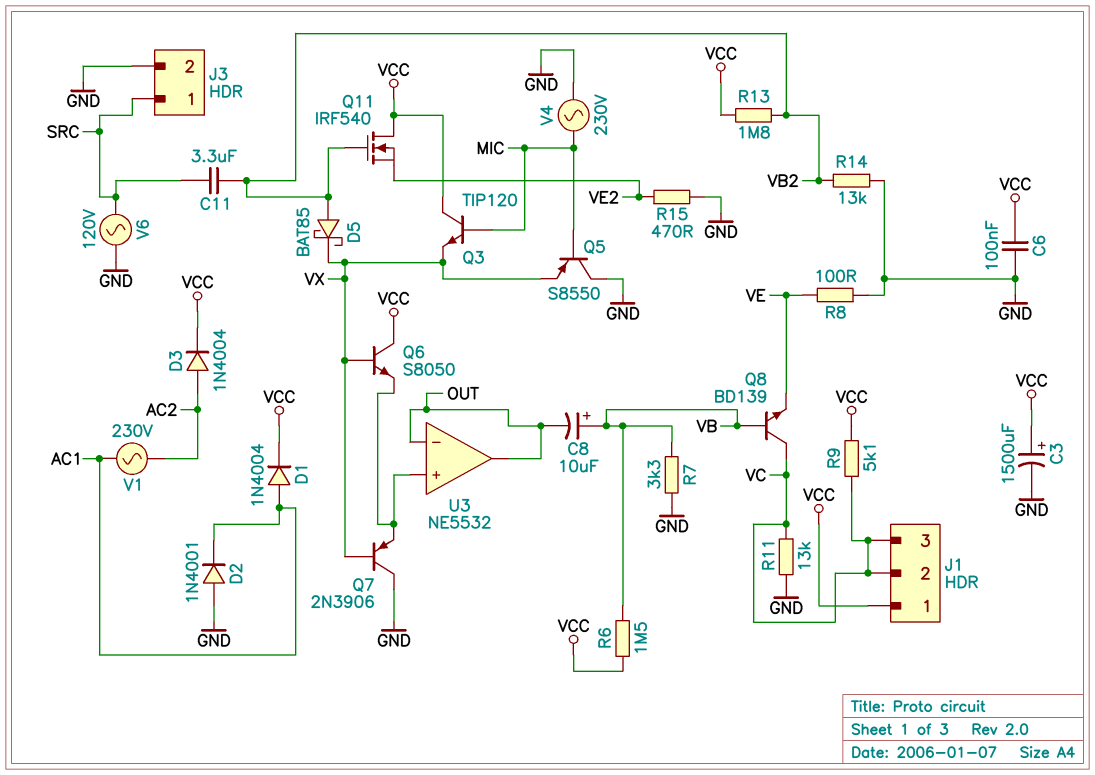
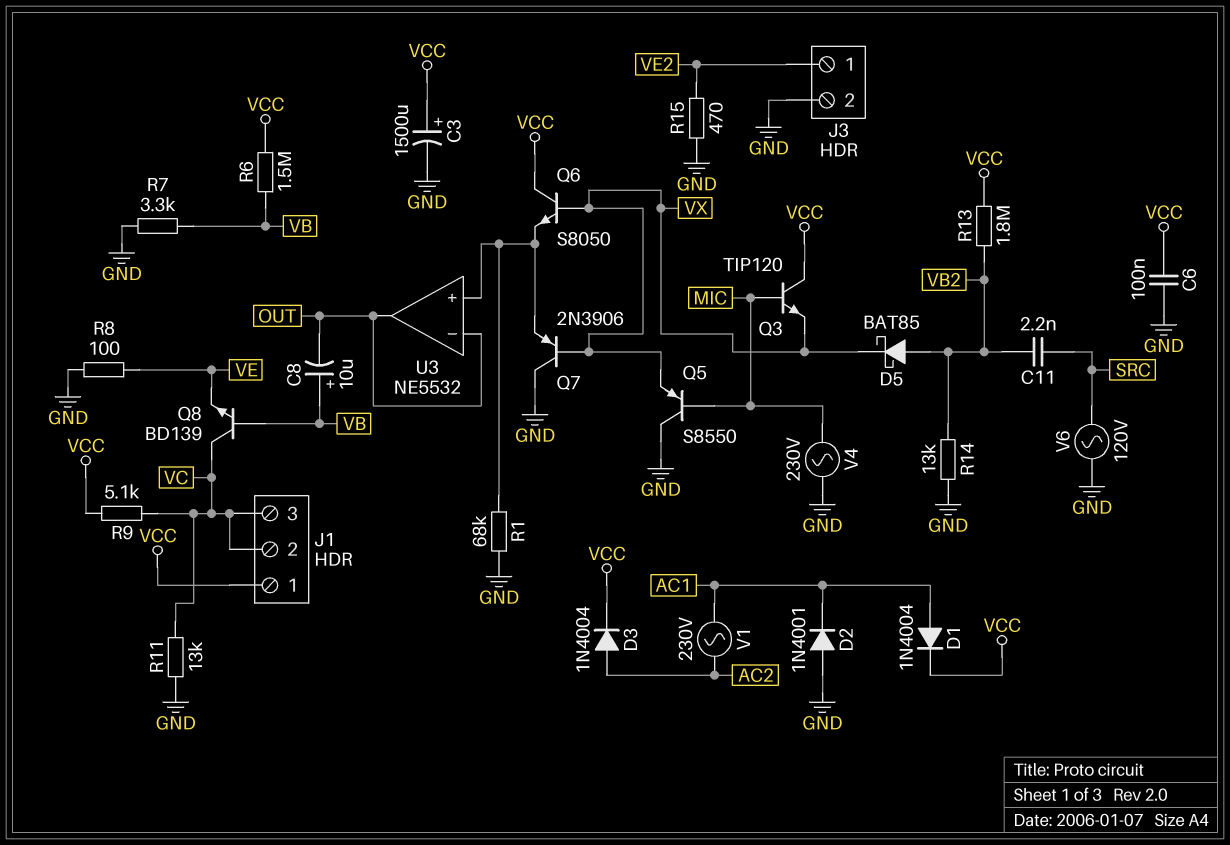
C11: 3.3uF (SRC, VB2) -> 2.2nF (SRC, VB2)
J3 pin 1: SRC -> VE2
Q11: NMOS IRF540 (G VB2, D VCC, S VE2) -> none
R1: none -> 68k (GND, U3/in+)

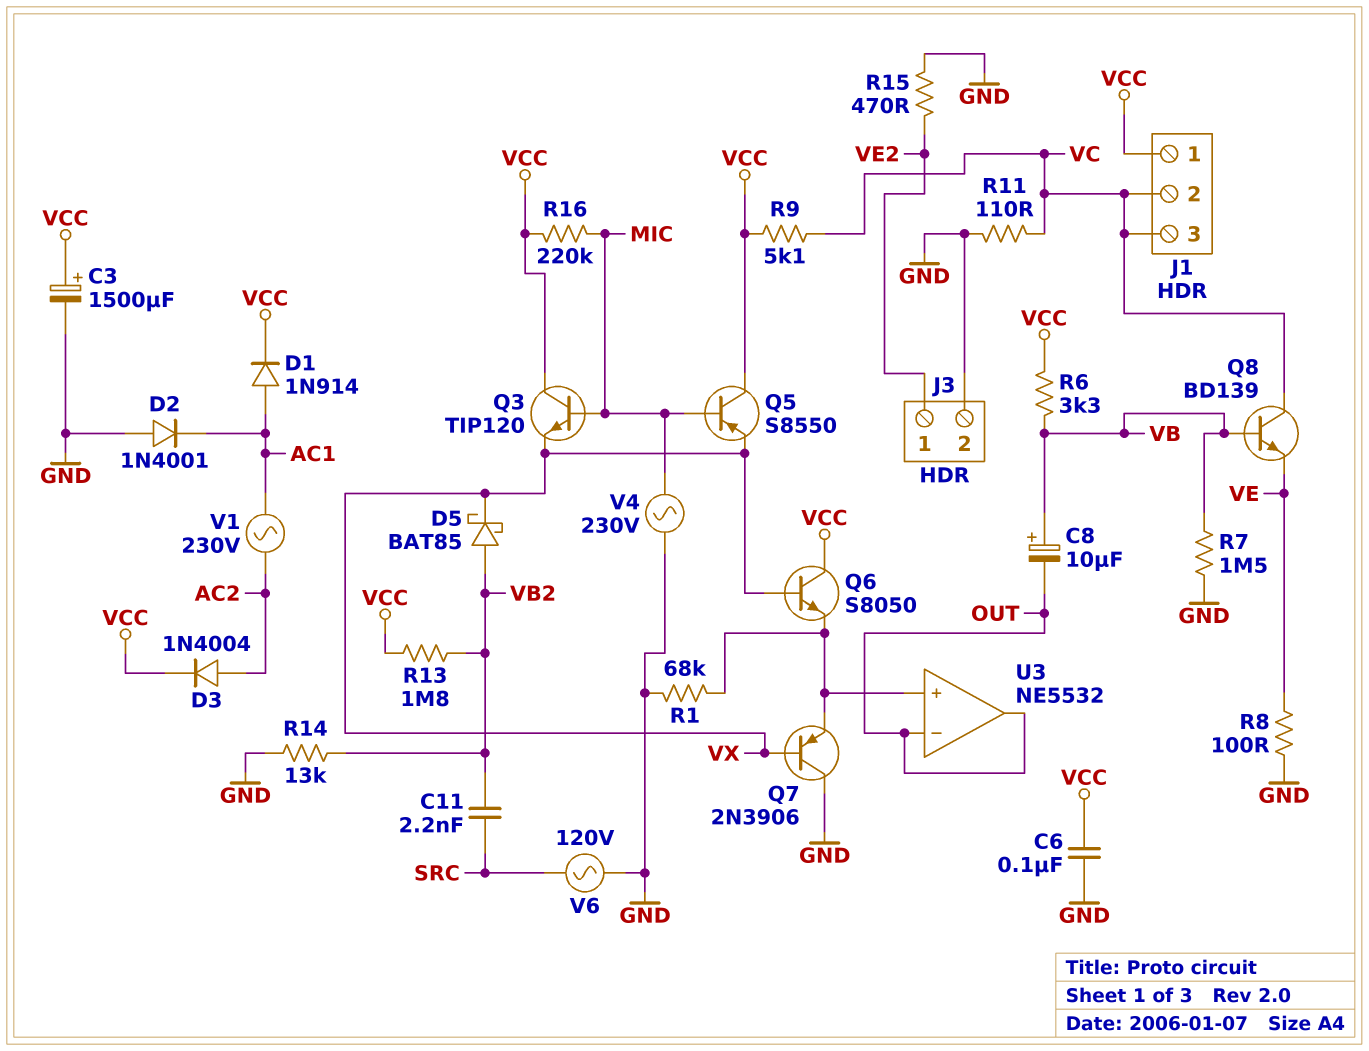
D1: diode 1N4004 (A AC1, K VCC) -> diode 1N914 (A AC1, K VCC)
Q5: PNP S8550 (B MIC, C GND, E VX) -> PNP S8550 (B MIC, C VCC, E VX)
R6: 1.5M (VB, VCC) -> 3.3k (VB, VCC)
R7: 3.3k (GND, VB) -> 1.5M (GND, VB)
R11: 13k (GND, VC) -> 110 (GND, VC)
R16: none -> 220k (MIC, VCC)

